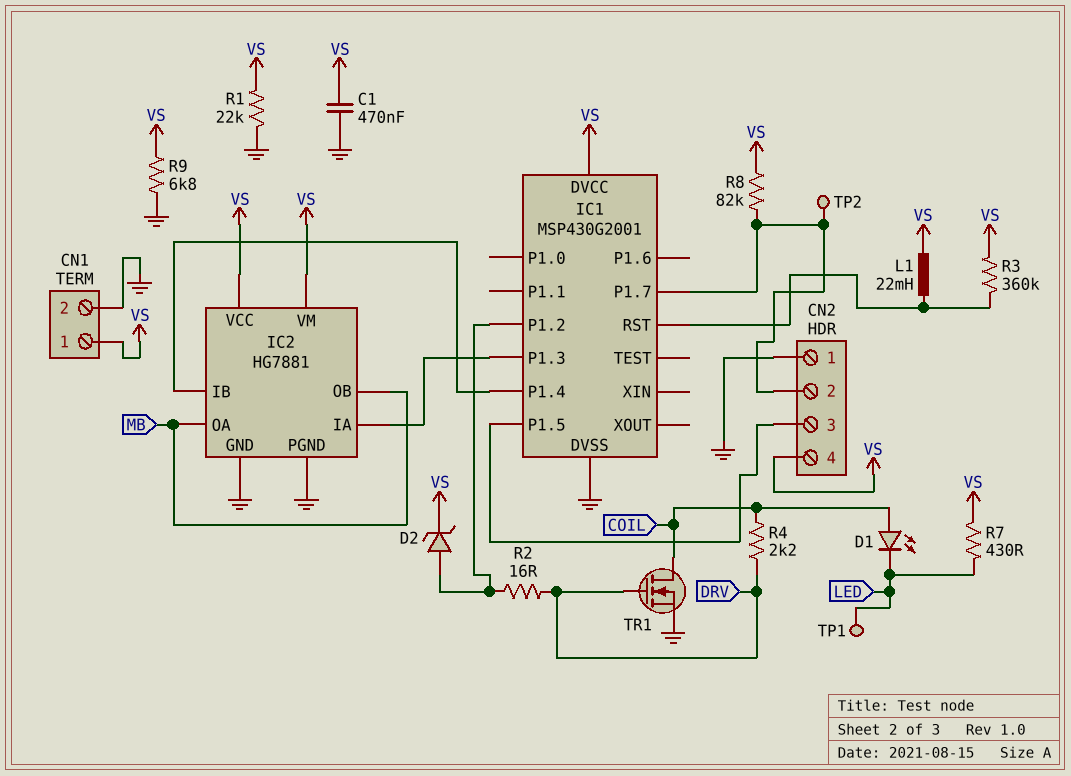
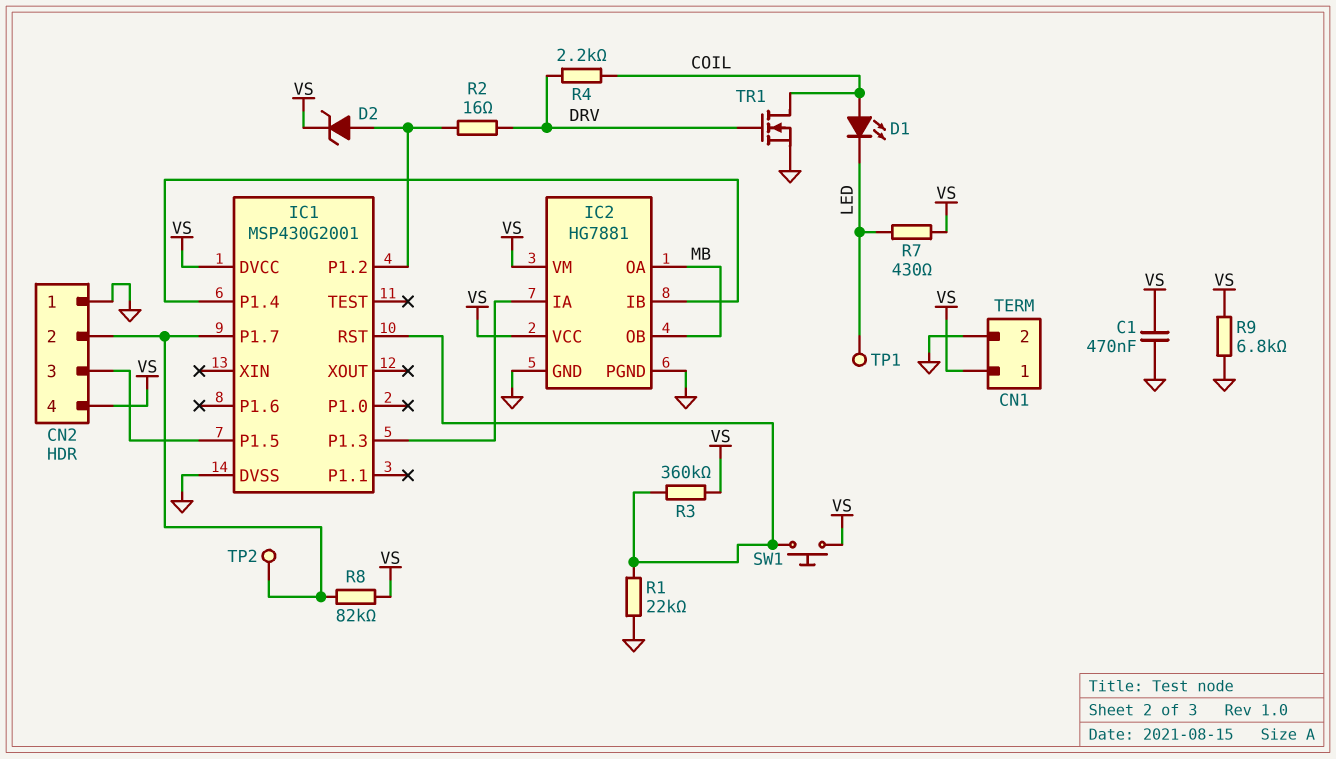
L1: 22mH (IC1/RST, VS) -> none
R1: 22k (GND, VS) -> 22k (GND, IC1/RST)
SW1: none -> button (IC1/RST, VS)

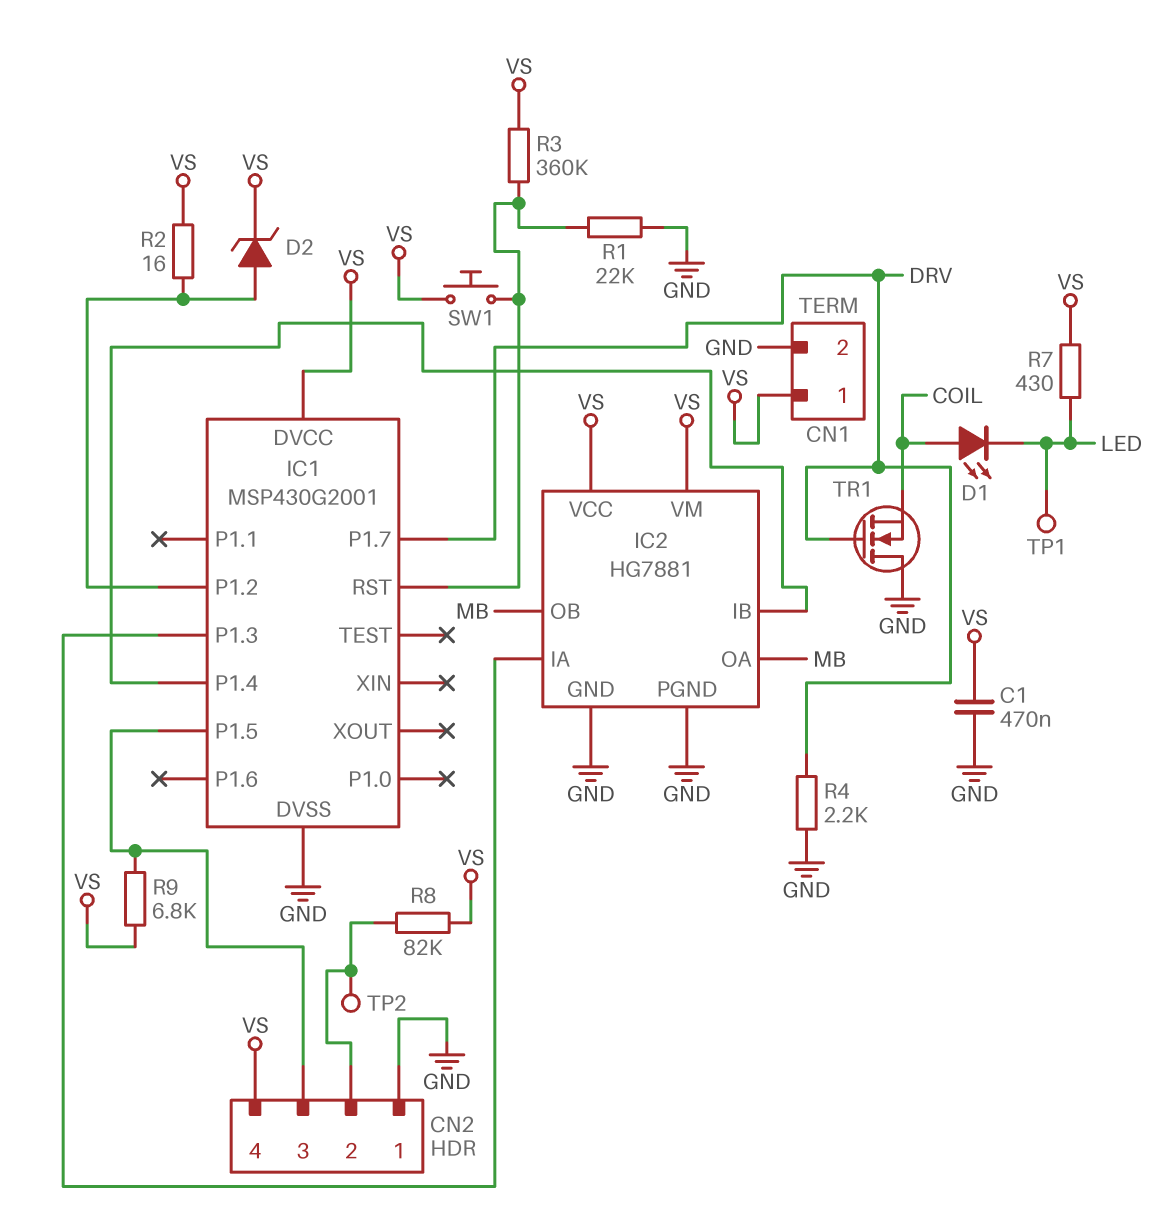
IC1 pin P1.7: CN2/2 -> DRV
R2: 16 (DRV, IC1/P1.2) -> 16 (IC1/P1.2, VS)
R4: 2.2k (COIL, DRV) -> 2.2k (DRV, GND)
R9: 6.8k (GND, VS) -> 6.8k (CN2/3, VS)
TR1: NMOS (G DRV, D COIL, S GND) -> NMOS (G DRV, D GND, S COIL)

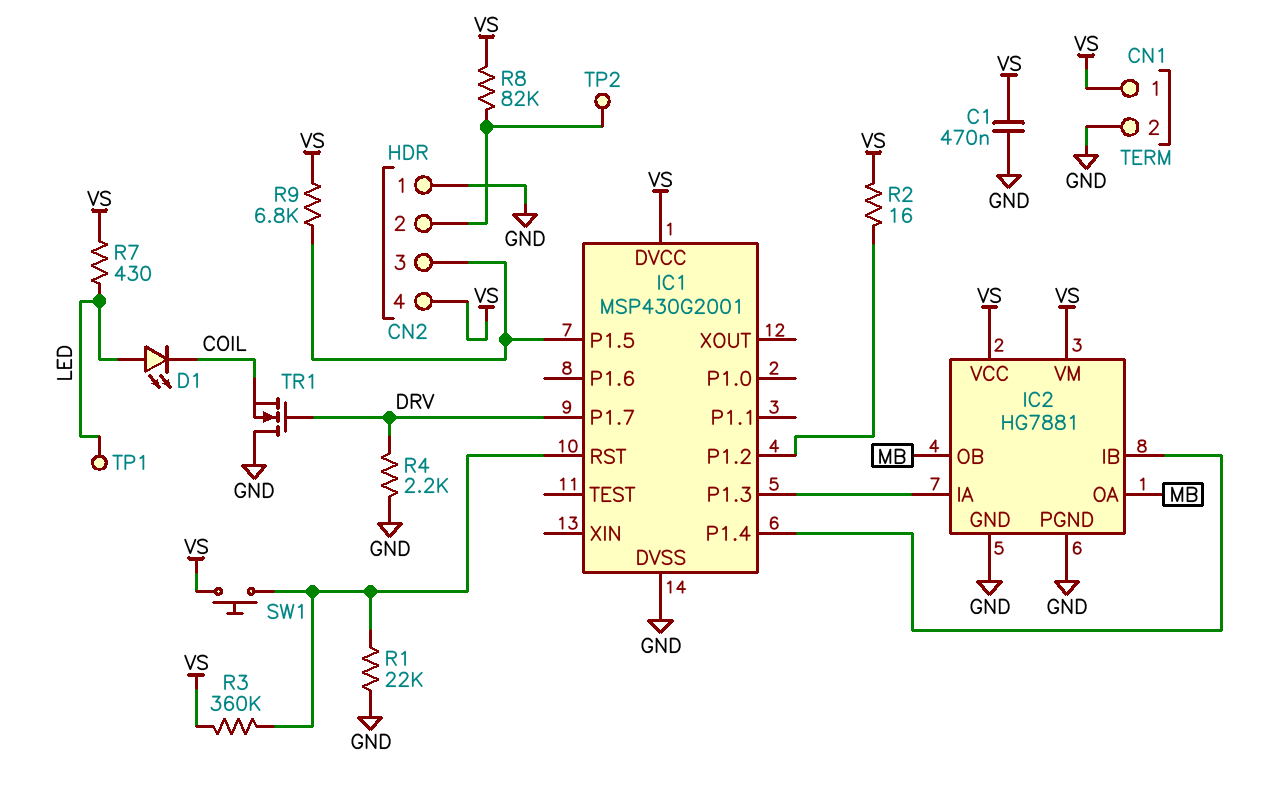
D1: LED (A COIL, K LED) -> LED (A LED, K COIL)
D2: zener (A IC1/P1.2, K VS) -> none

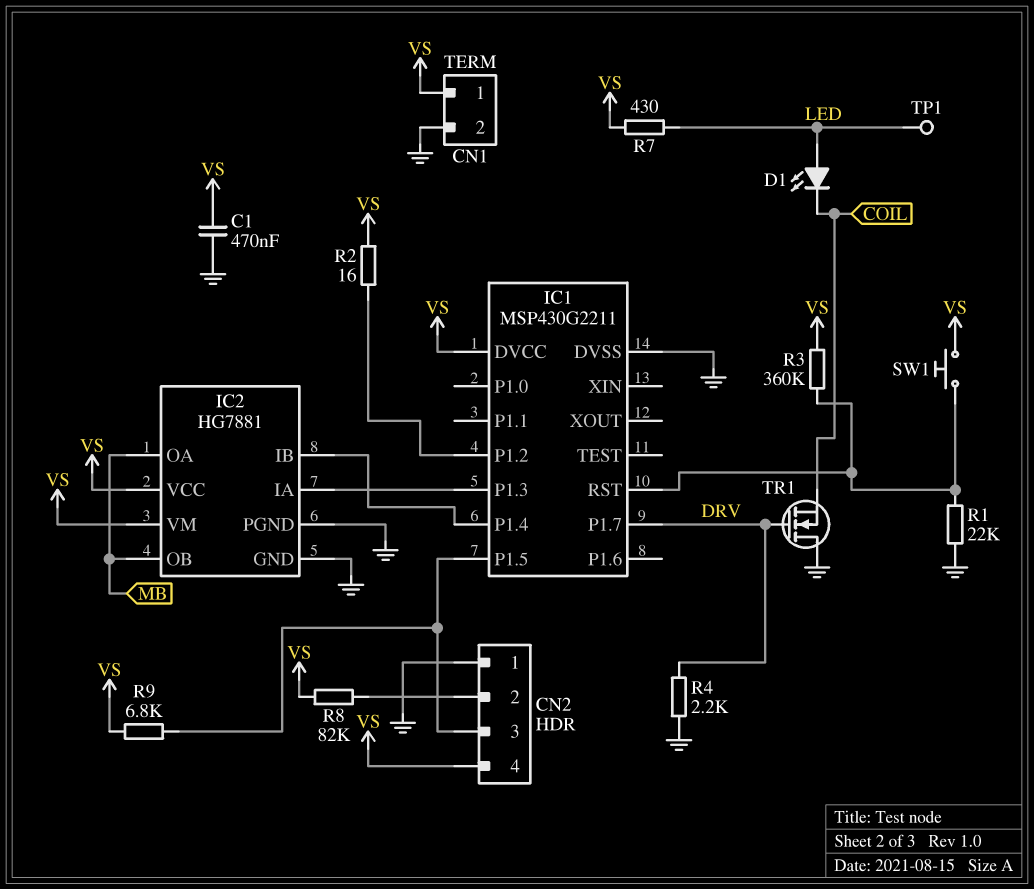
IC1: MSP430G2001 -> MSP430G2211
TP2: test point (CN2/2) -> none

